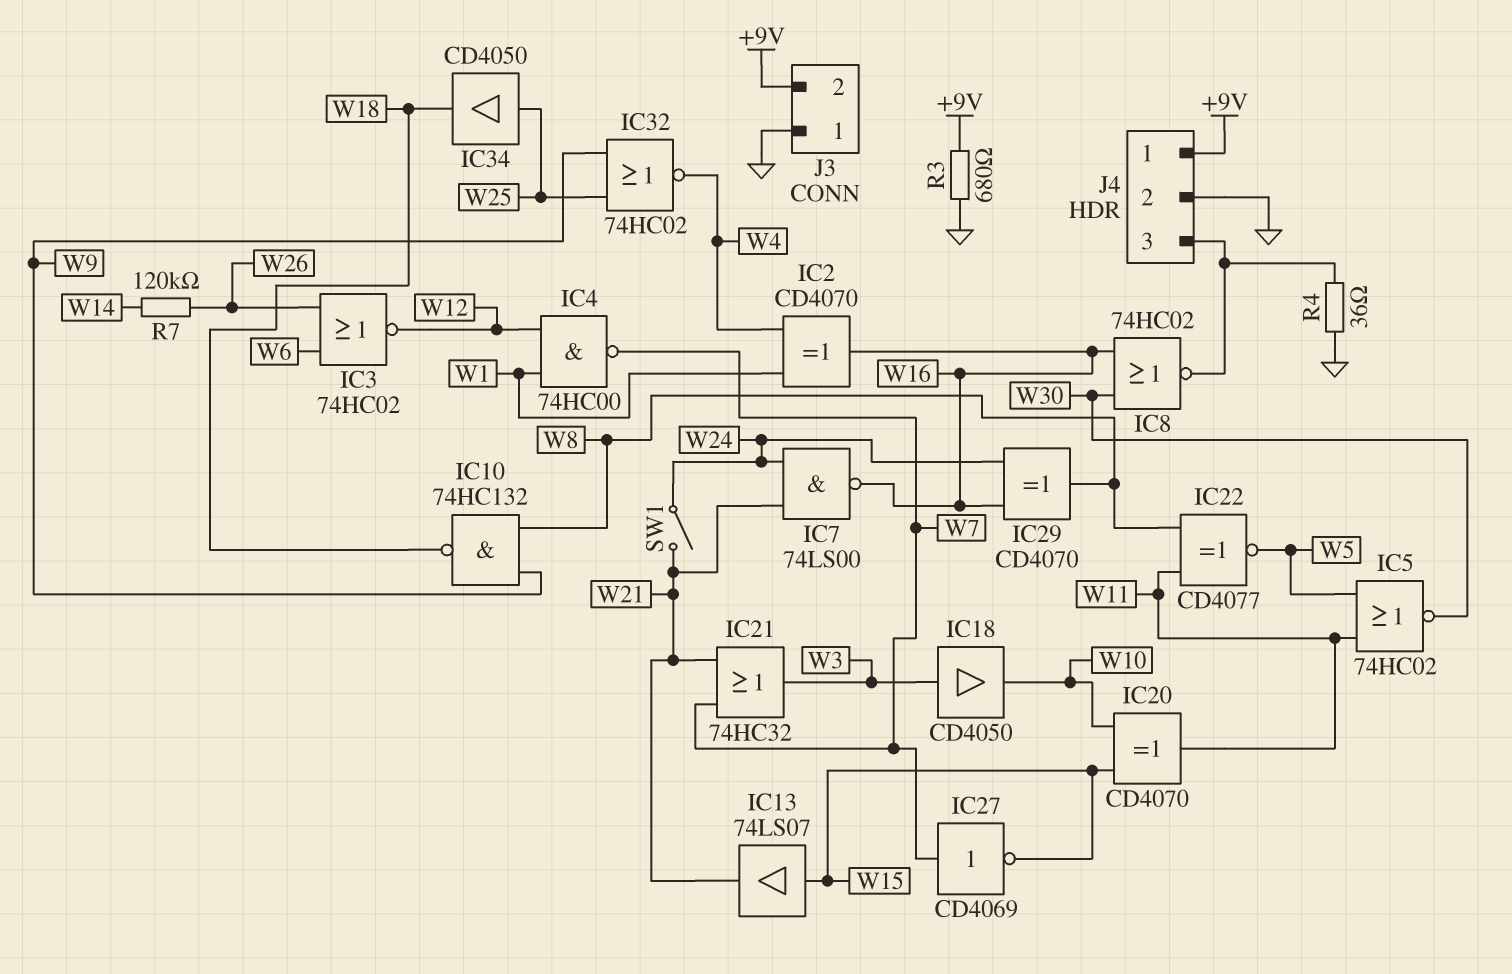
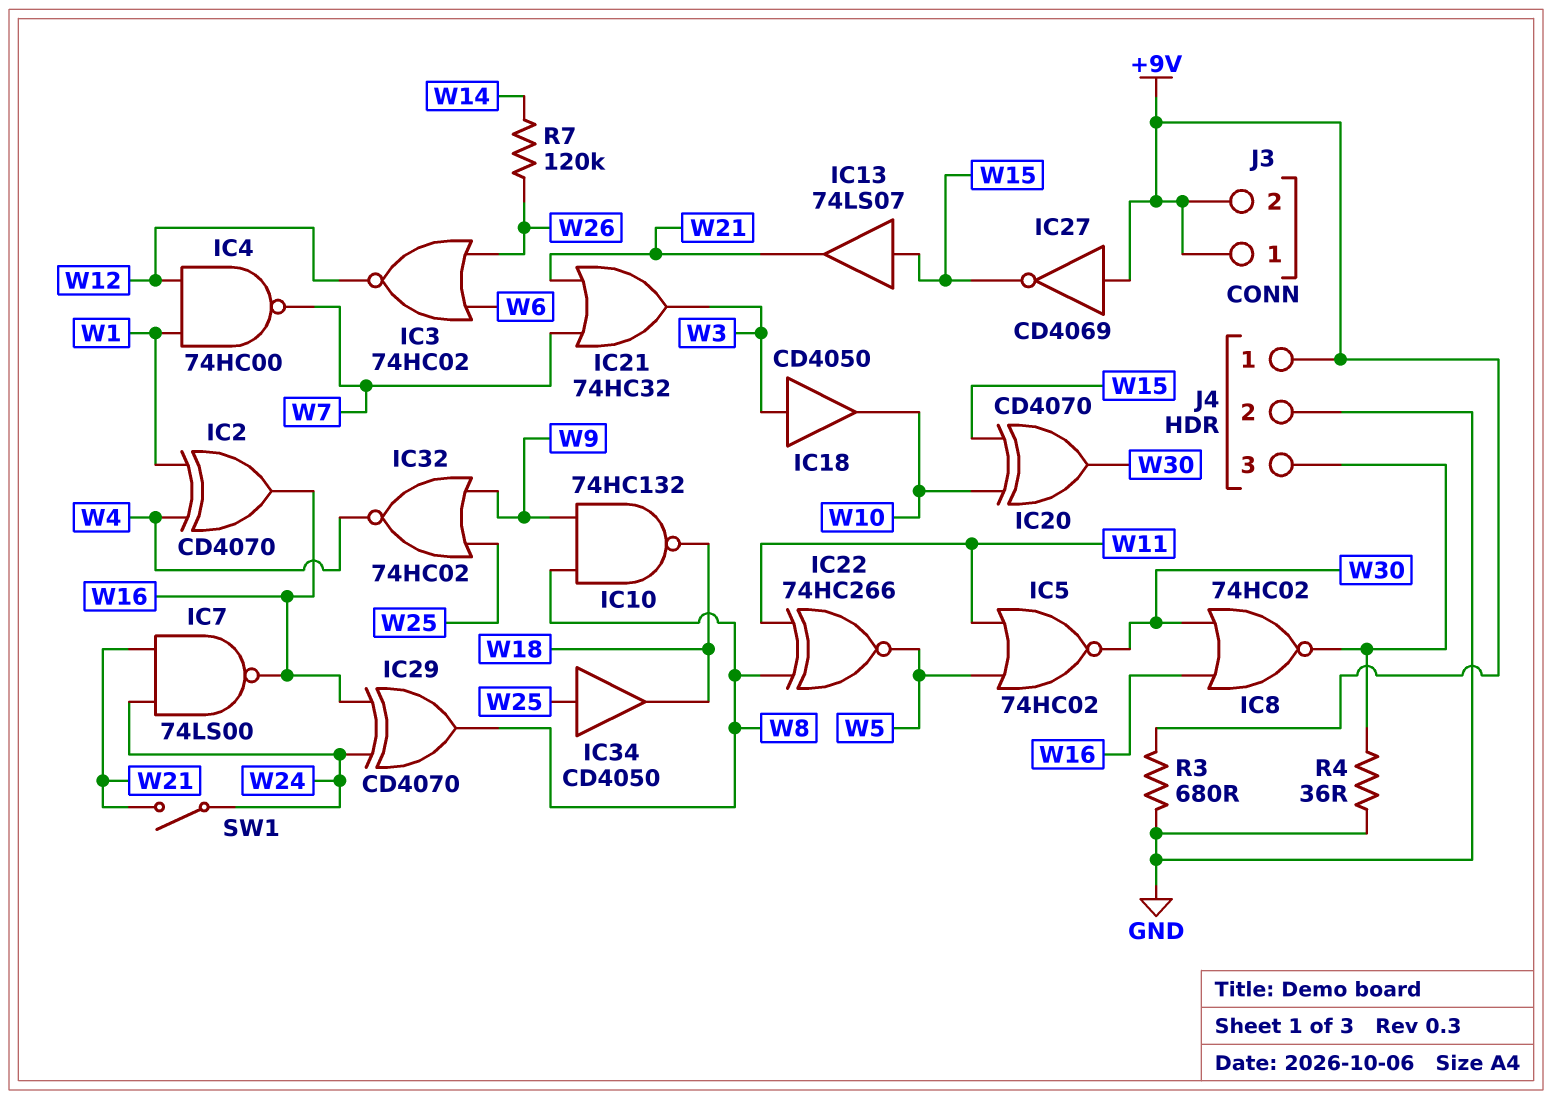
IC20: XOR CD4070 (in W10, in W15, out W11) -> XOR CD4070 (in W10, in W15, out W30)
IC22: XNOR CD4077 (in W8, in W11, out W5) -> XNOR 74HC266 (in W8, in W11, out W5)
IC27: NOT CD4069 (in W7, out W15) -> NOT CD4069 (in +9V, out W15)
J3 pin 1: GND -> +9V

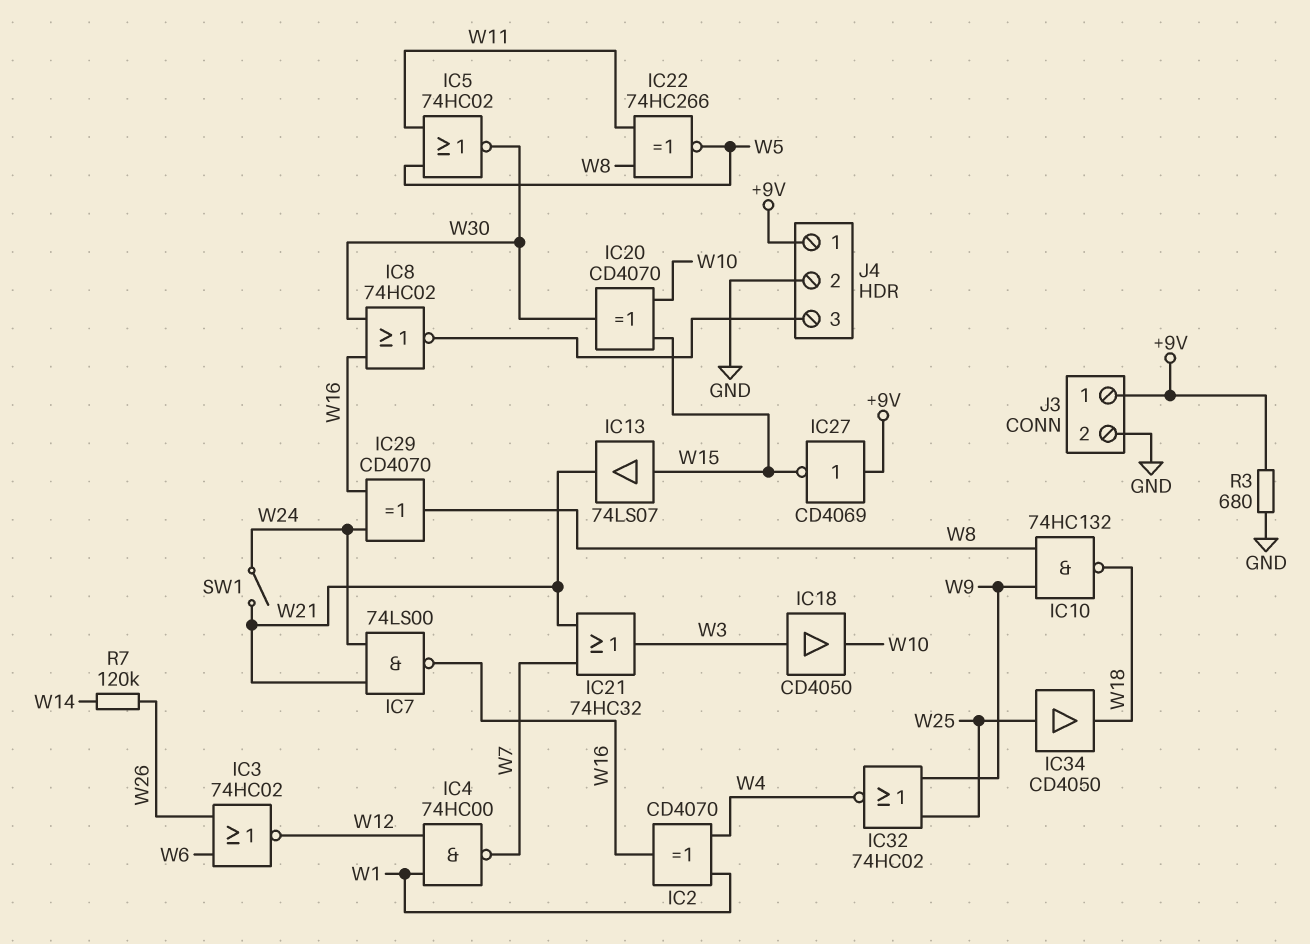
J3 pin 2: +9V -> GND
R4: 36 (GND, J4/3) -> none

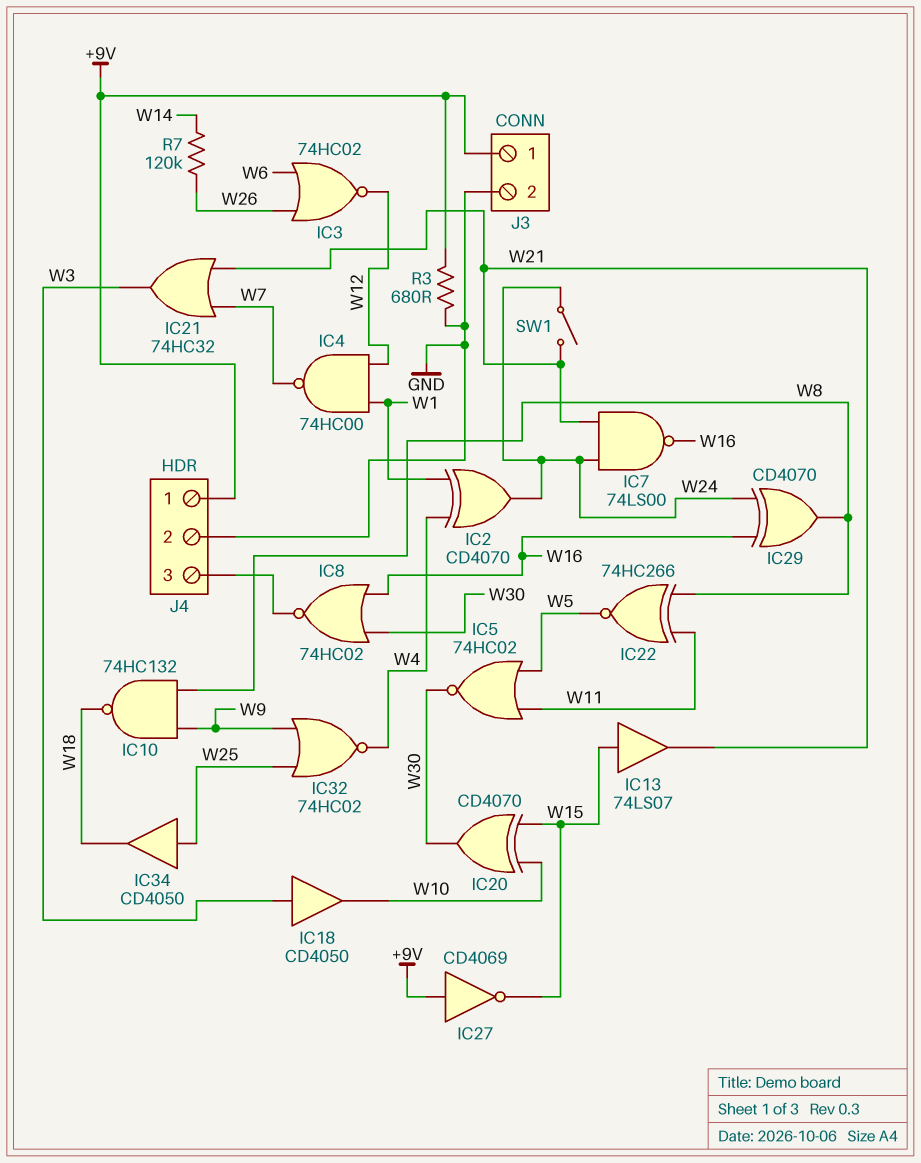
IC2: XOR CD4070 (in W1, in W4, out W16) -> XOR CD4070 (in W1, in W4, out W24)

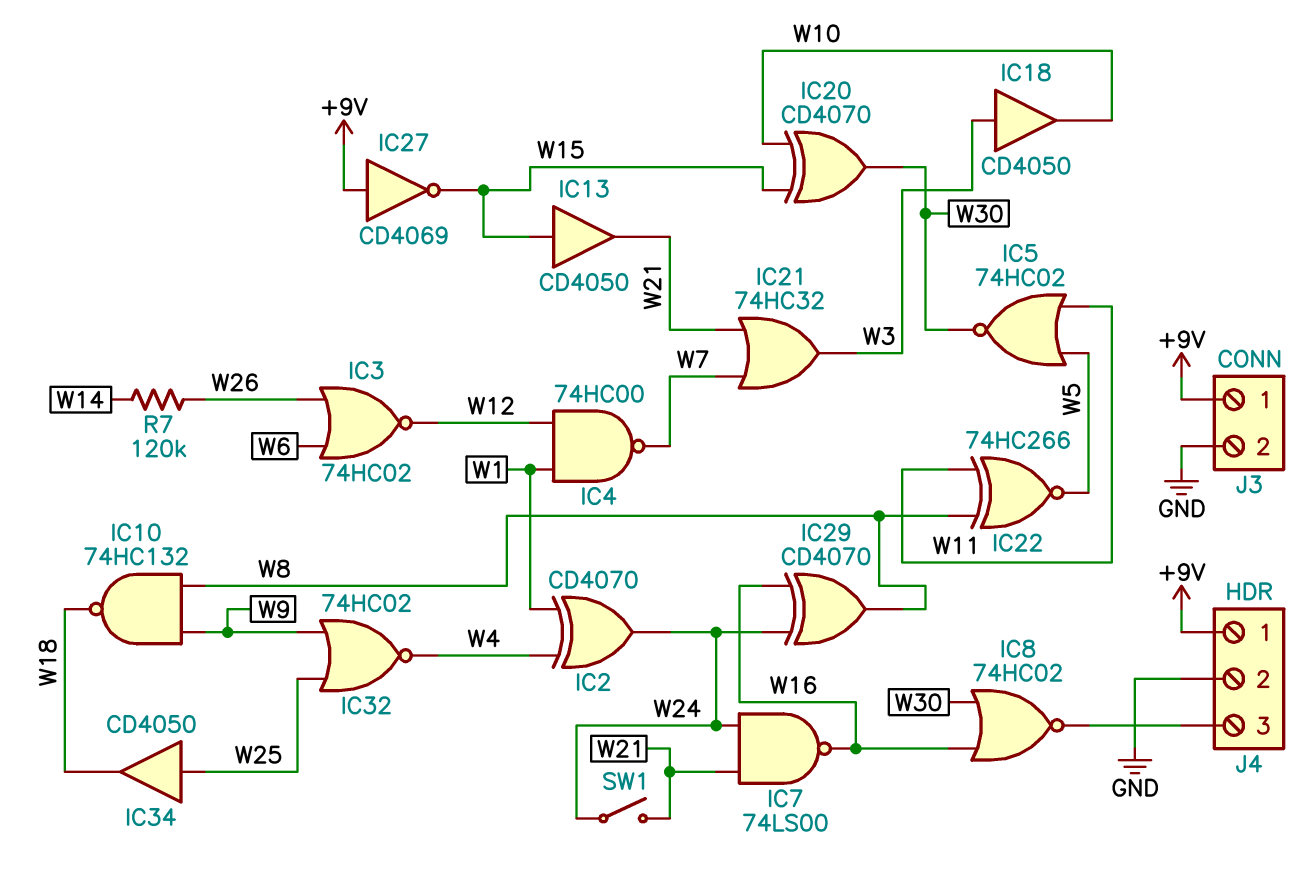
IC13: buffer 74LS07 (in W15, out W21) -> buffer CD4050 (in W15, out W21)
R3: 680 (+9V, GND) -> none

